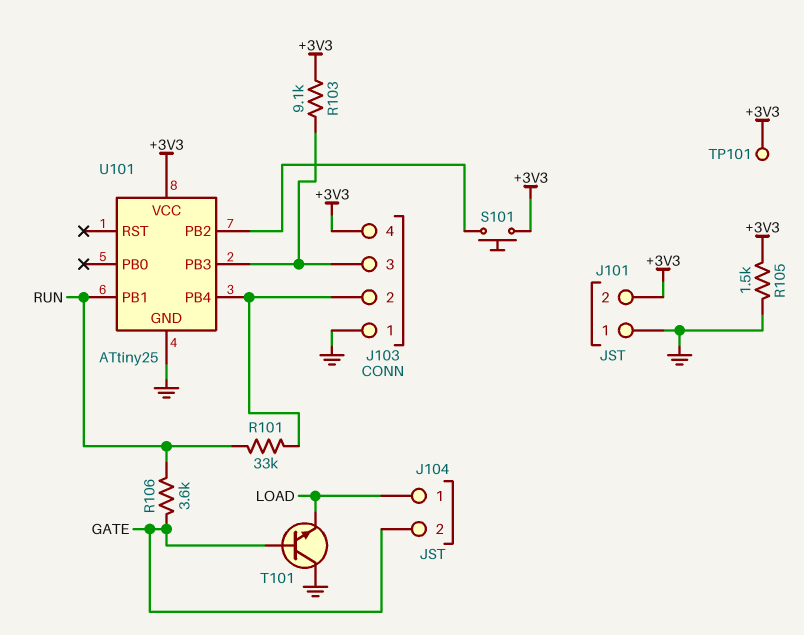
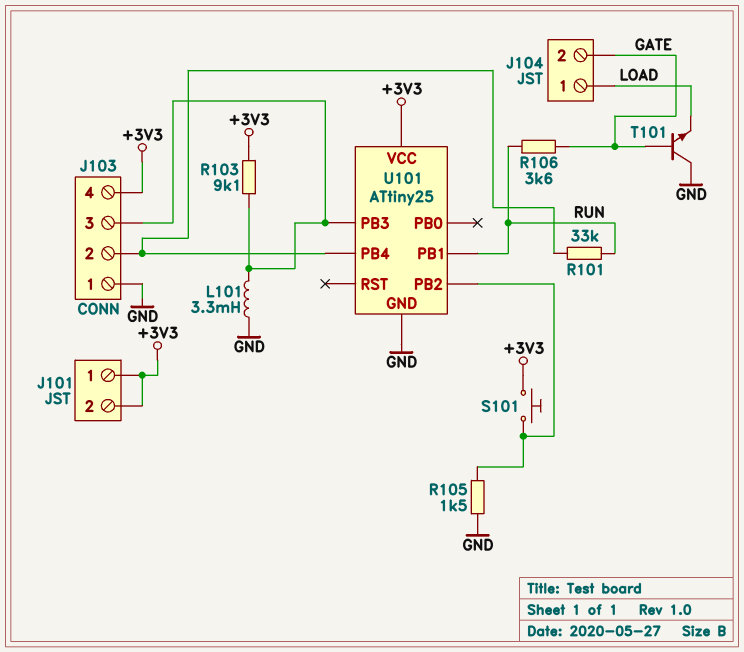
J101 pin 1: GND -> +3V3
L101: none -> 3.3mH (GND, J103/3)
R105: 1.5k (+3V3, GND) -> 1.5k (GND, U101/PB2)
TP101: test point (+3V3) -> none

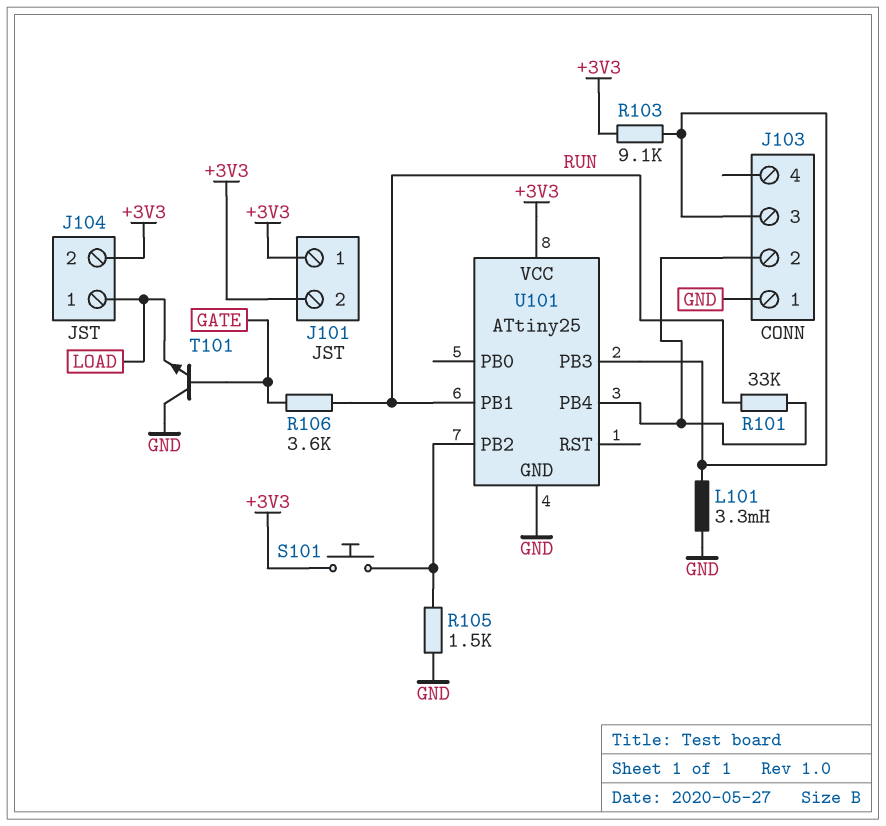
J103 pin 4: +3V3 -> none
J104 pin 2: GATE -> +3V3

